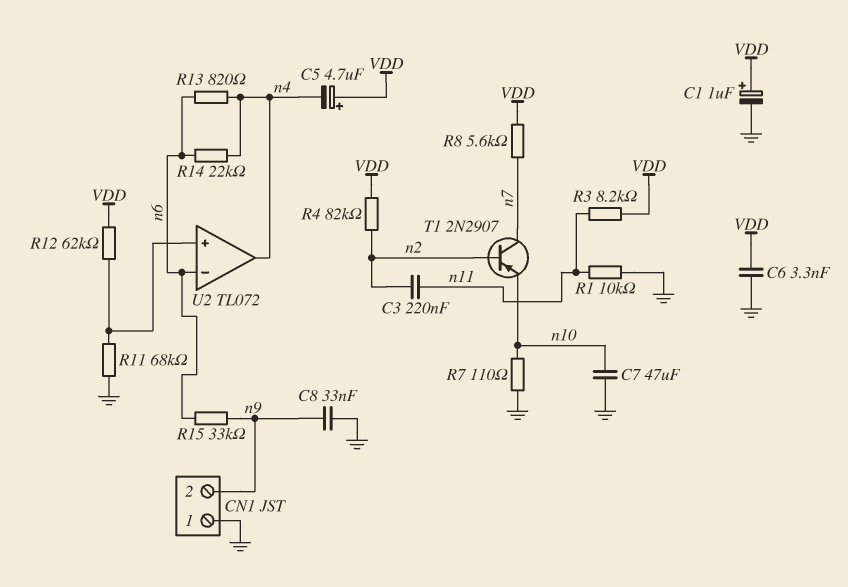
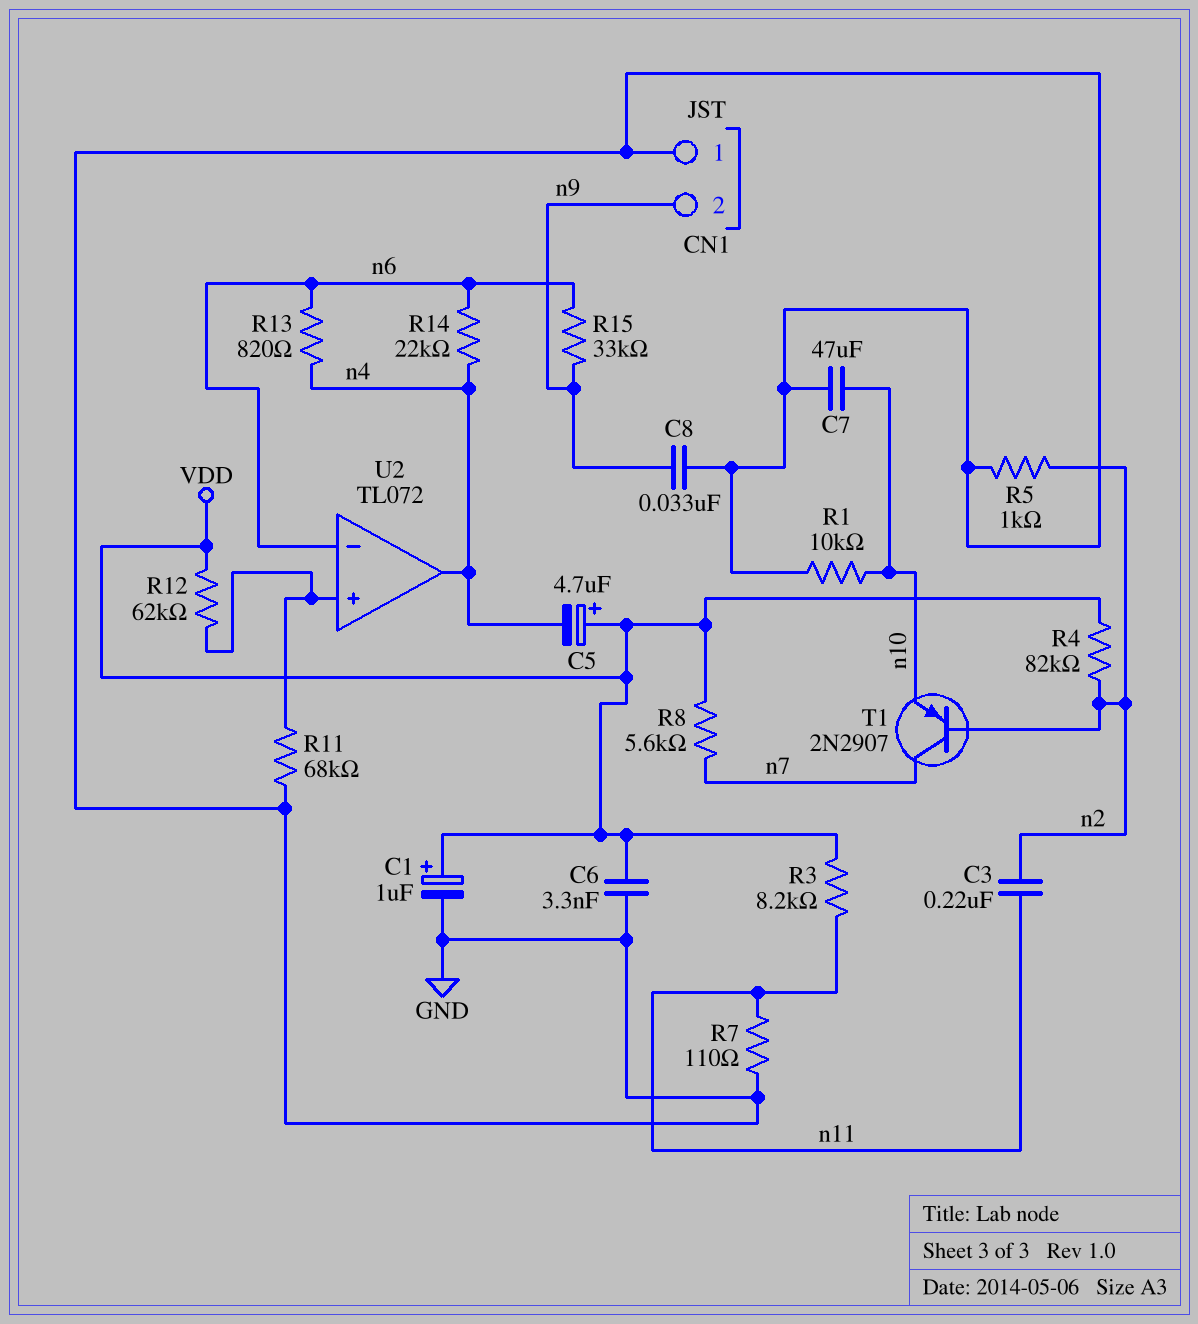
R1: 10k (GND, n11) -> 10k (GND, n10)
R5: none -> 1k (GND, n2)
R7: 110 (GND, n10) -> 110 (GND, n11)

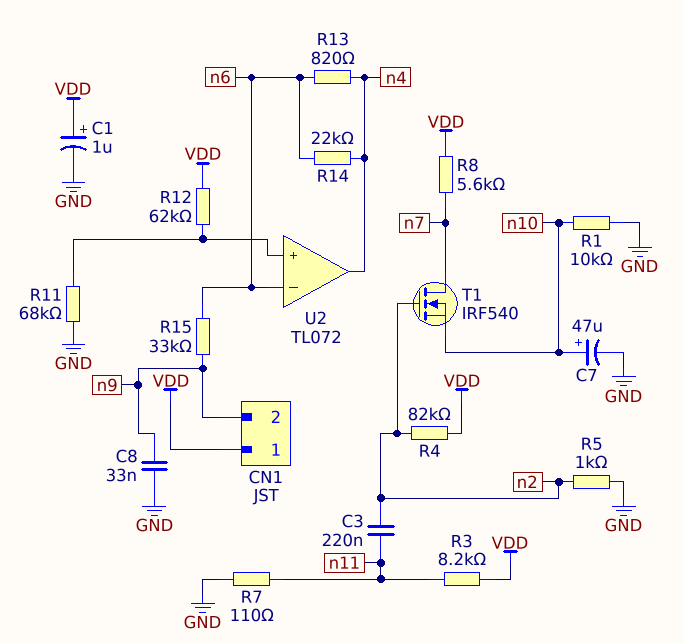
C5: 4.7uF (plus VDD, minus n4) -> none
C6: 3.3nF (GND, VDD) -> none
C7: 47uF (GND, n10) -> 47uF (plus n10, minus GND)
CN1 pin 1: GND -> VDD
T1: PNP 2N2907 (B n2, C n7, E n10) -> NMOS IRF540 (G n2, D n7, S n10)

